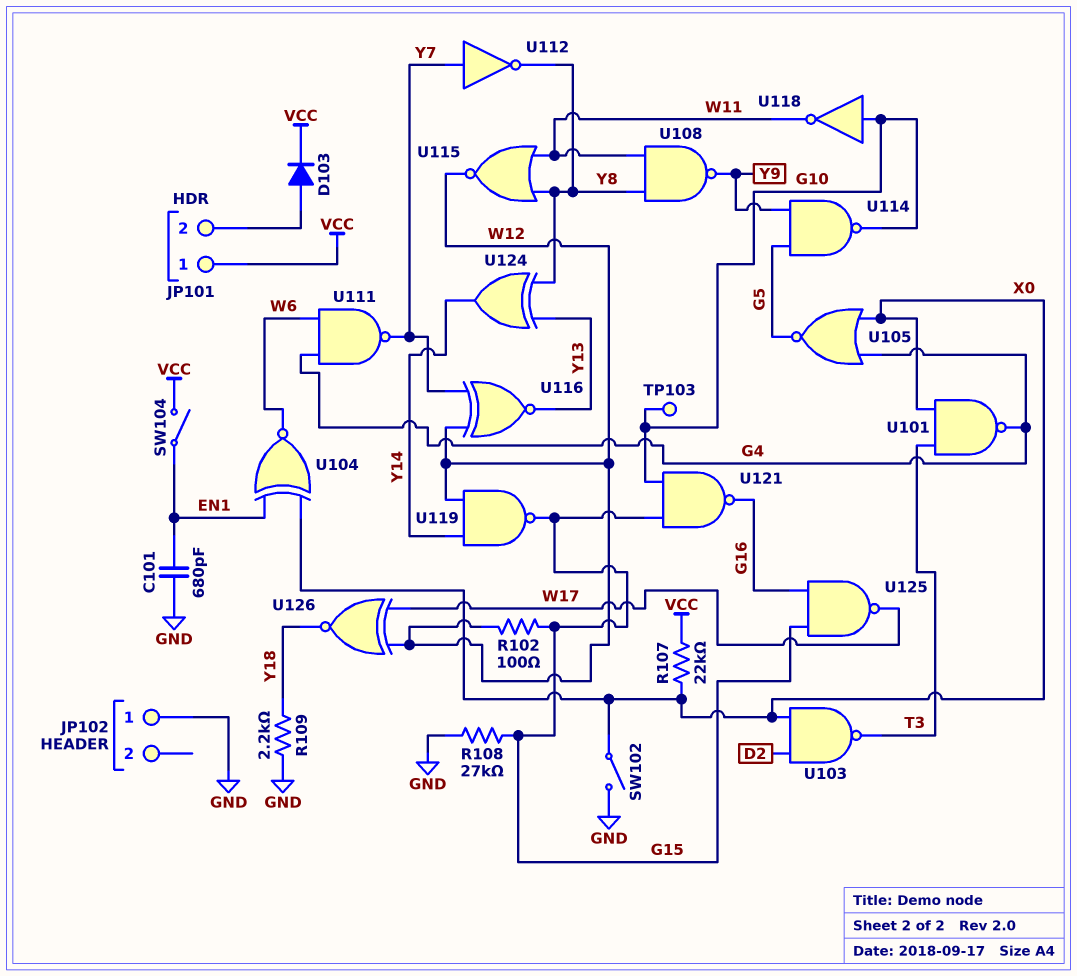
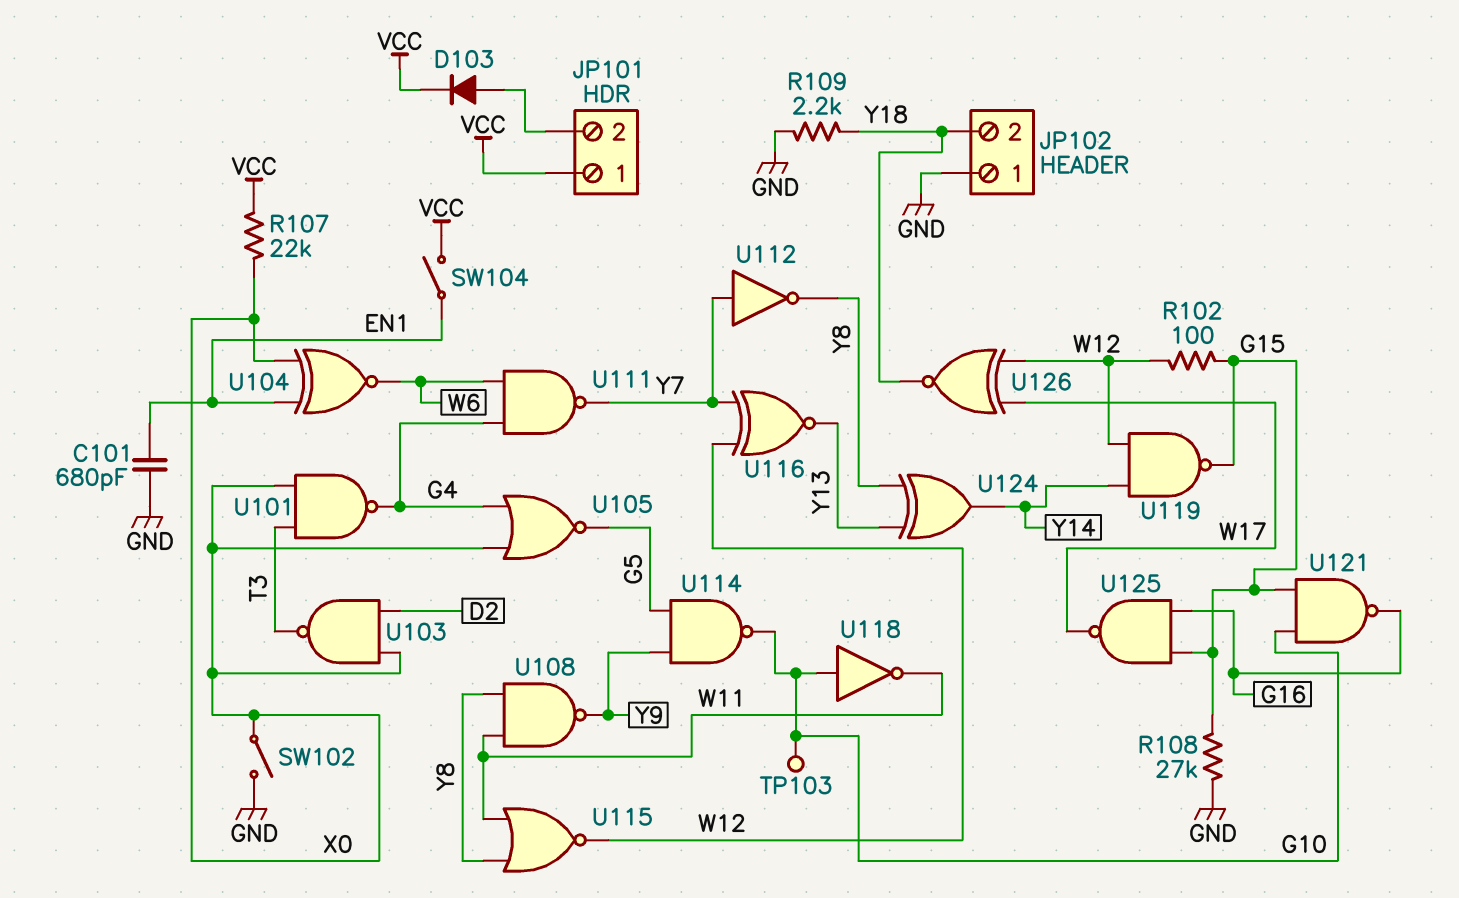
JP102 pin 2: none -> Y18

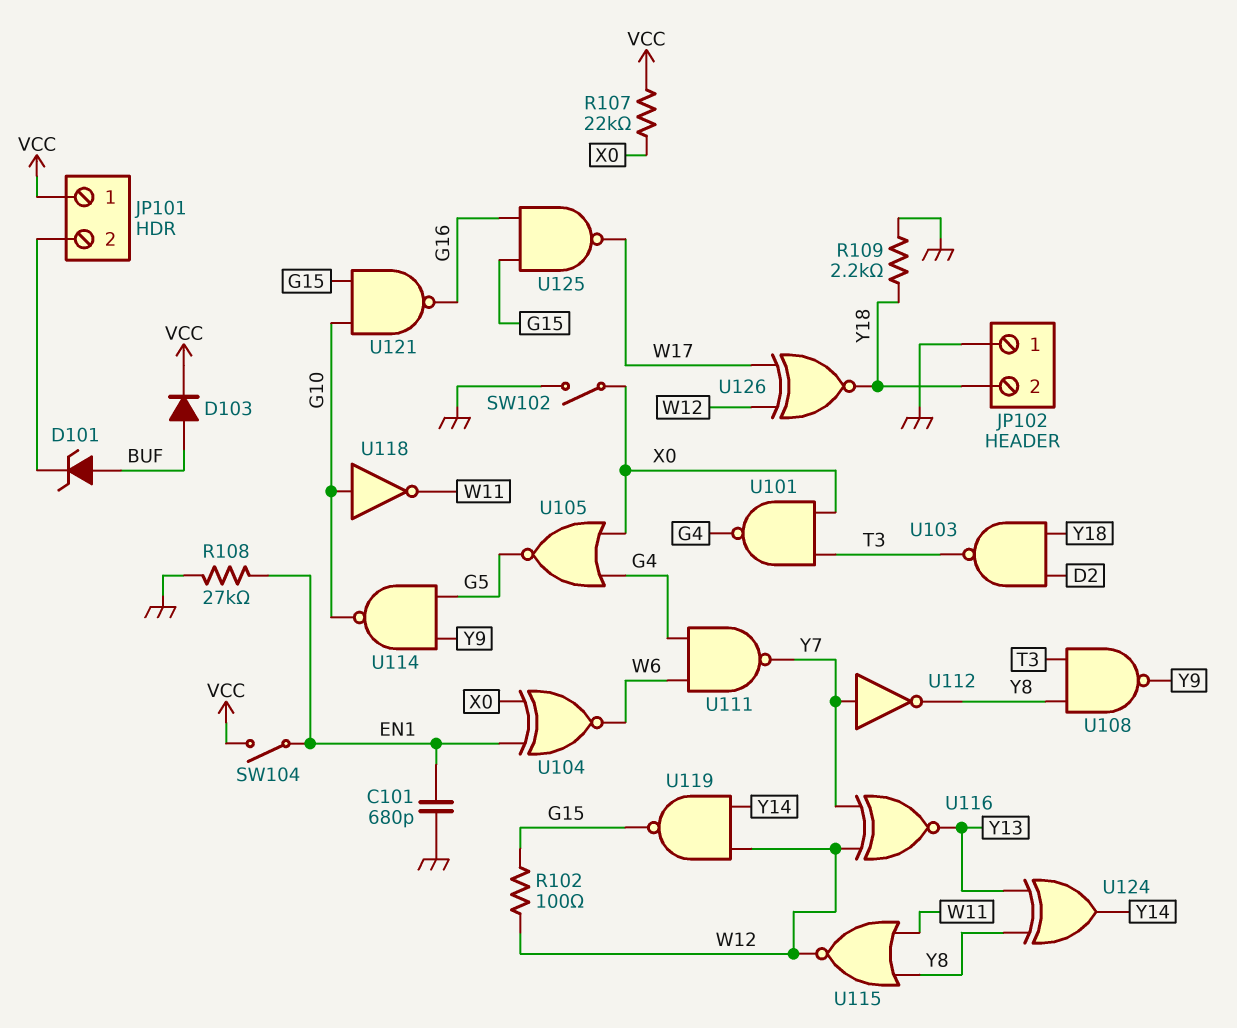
D101: none -> zener (A BUF, K JP101/2)
D103: diode (A JP101/2, K VCC) -> diode (A BUF, K VCC)
R108: 27k (G15, GND) -> 27k (EN1, GND)
TP103: test point (G10) -> none
U103: NAND (in D2, in X0, out T3) -> NAND (in D2, in Y18, out T3)
U108: NAND (in W11, in Y8, out Y9) -> NAND (in T3, in Y8, out Y9)

